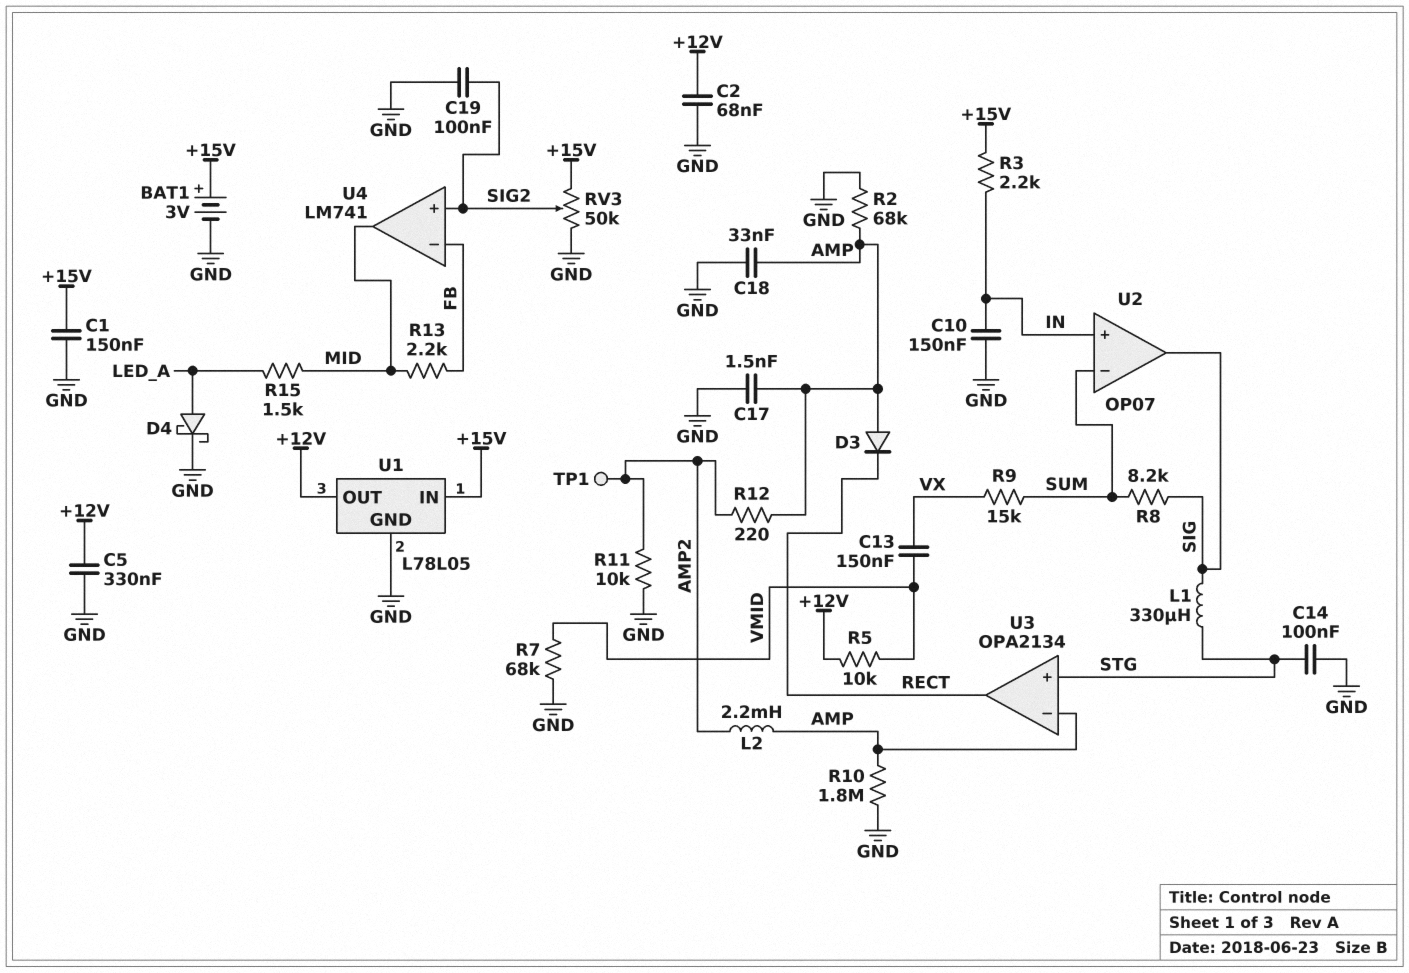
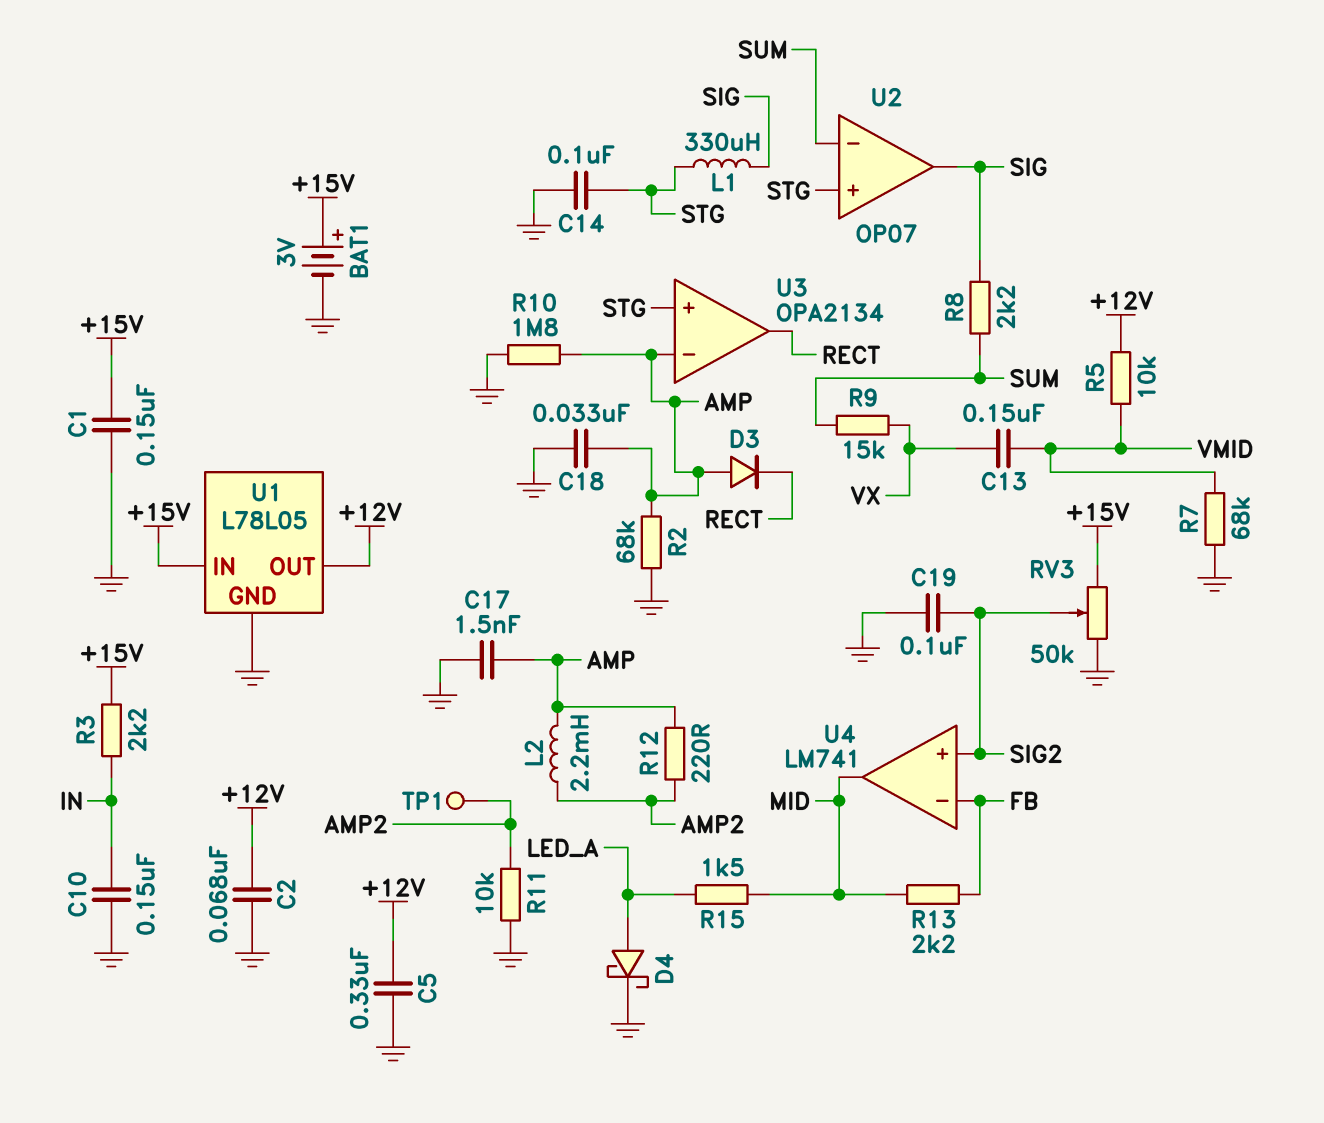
R8: 8.2k (SIG, SUM) -> 2.2k (SIG, SUM)
U2 pin in+: IN -> STG

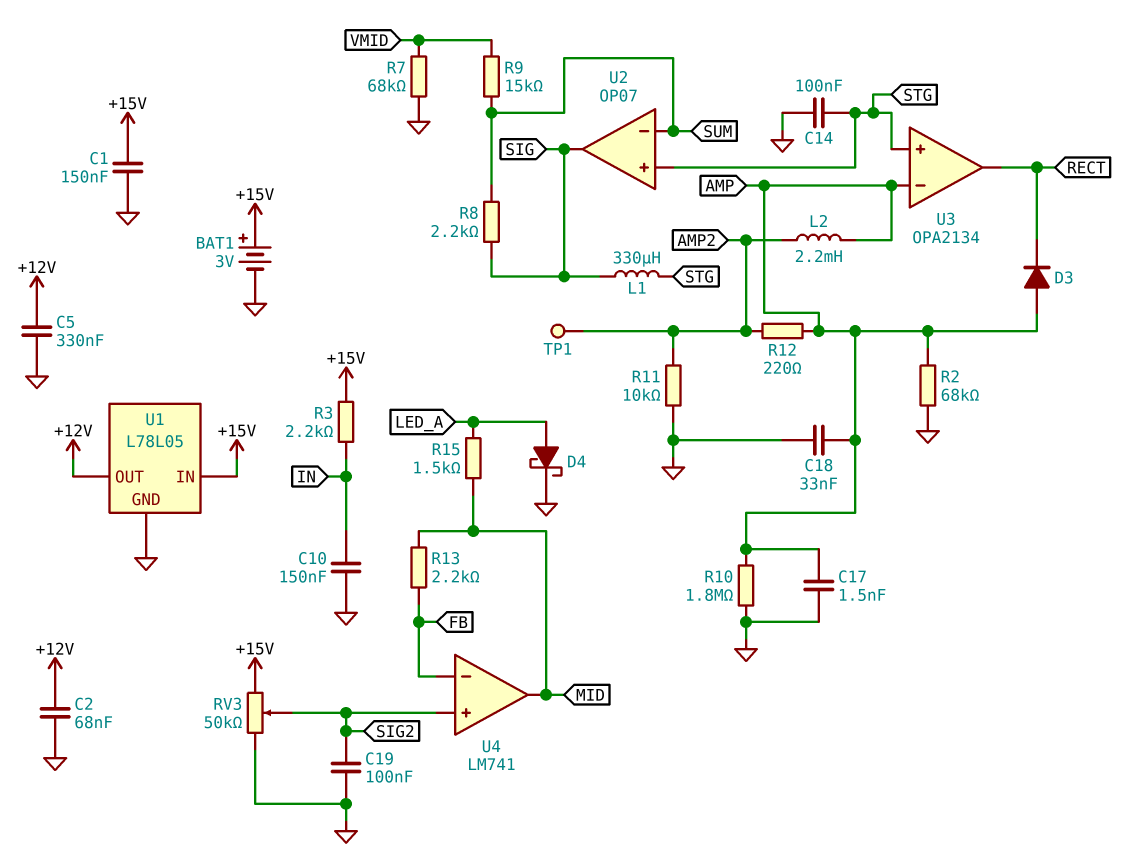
C13: 150nF (VMID, VX) -> none
R5: 10k (+12V, VMID) -> none
R9: 15k (SUM, VX) -> 15k (SUM, VMID)

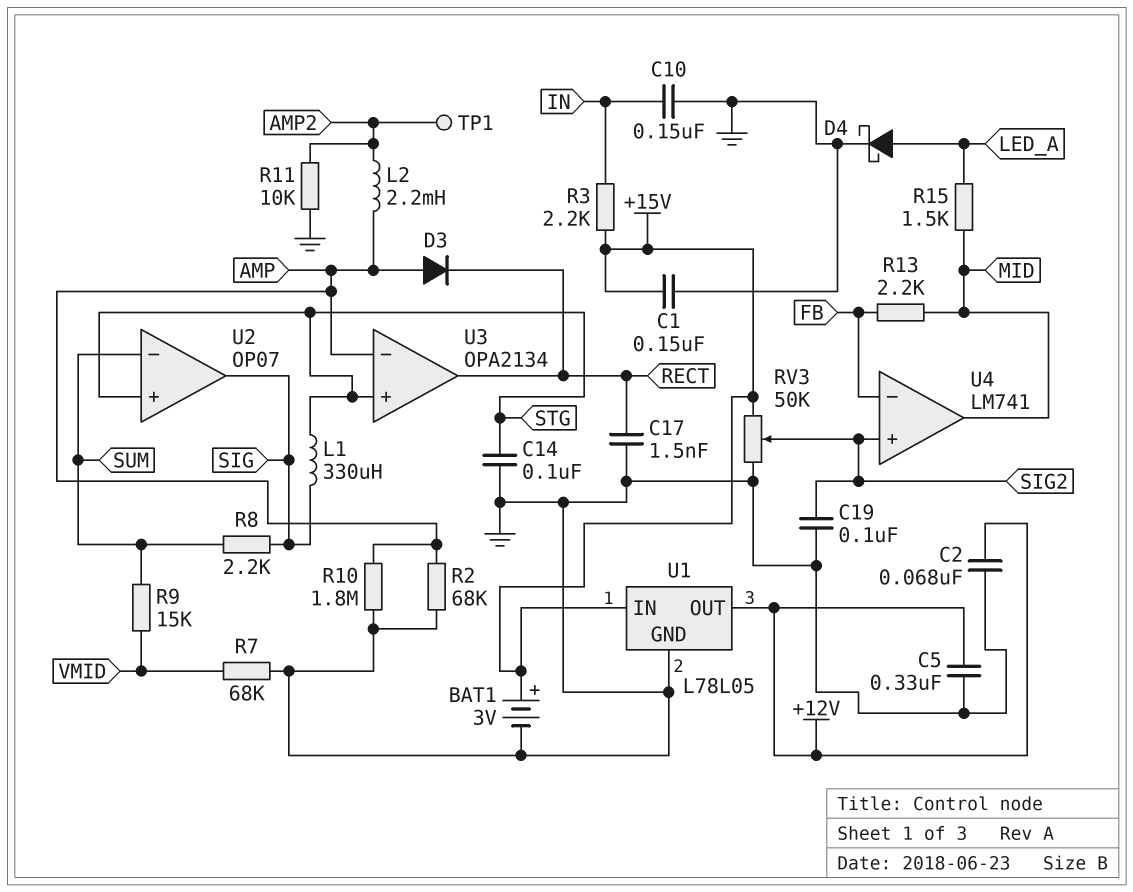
C17: 1.5nF (AMP, GND) -> 1.5nF (GND, RECT)
C18: 33nF (AMP, GND) -> none
R12: 220 (AMP, AMP2) -> none

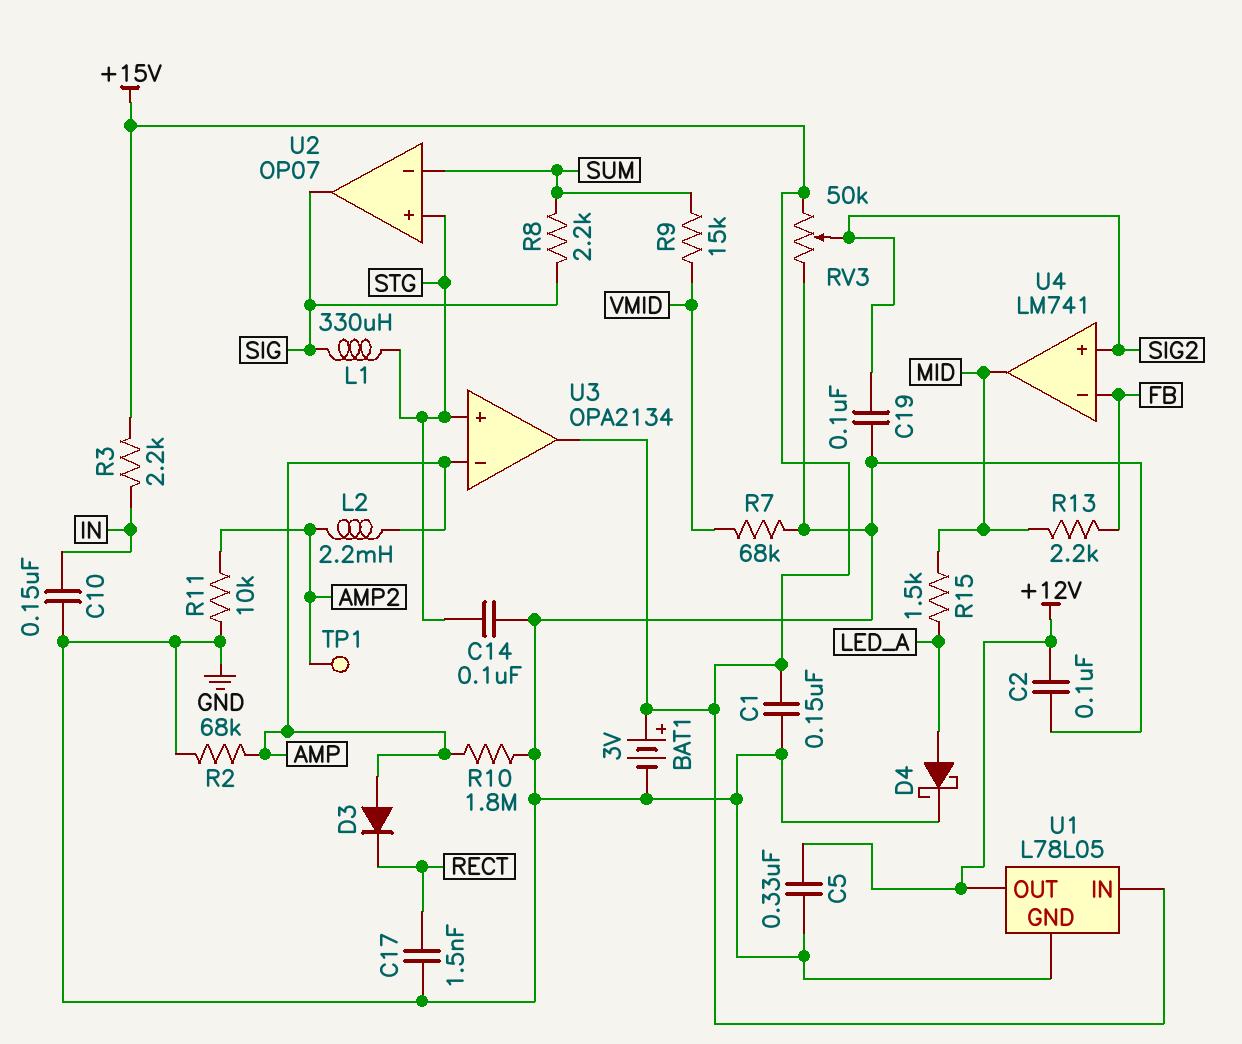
C2: 68nF (+12V, GND) -> 100nF (+12V, GND)
U3 pin out: RECT -> +15V

